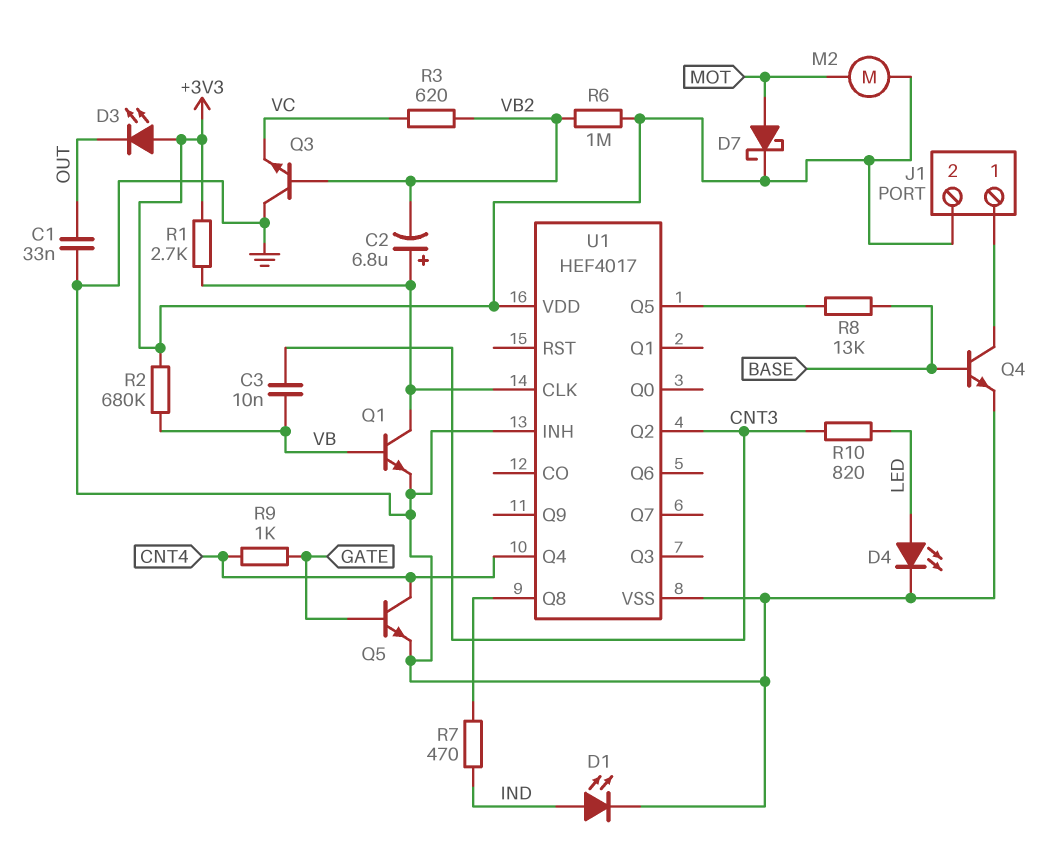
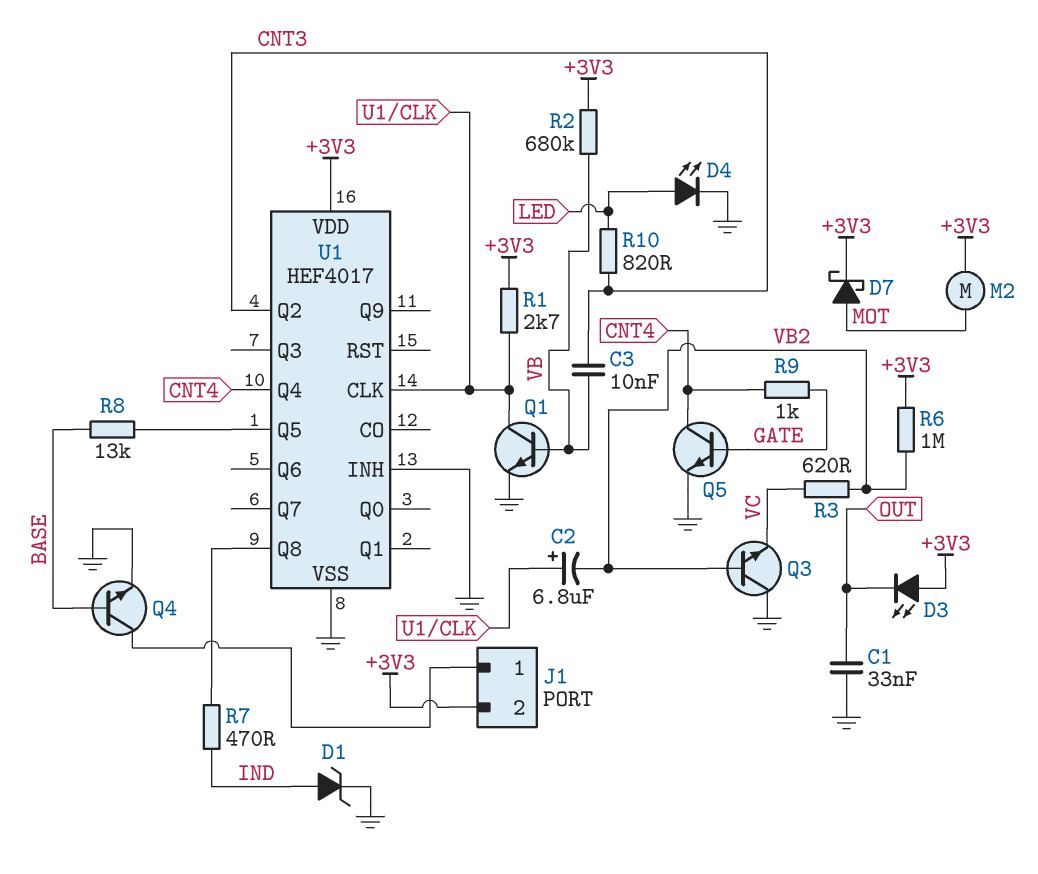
D1: LED (A IND, K GND) -> zener (A IND, K GND)

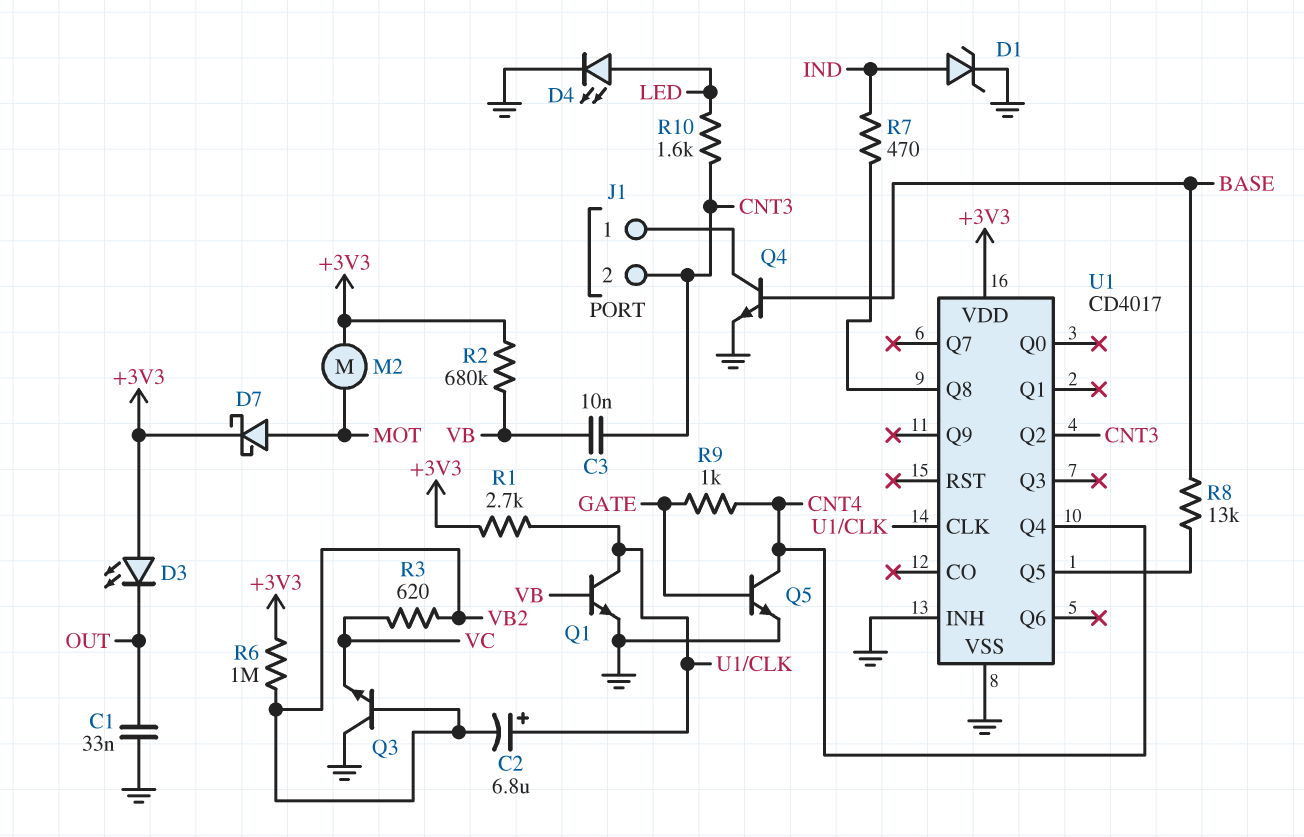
J1 pin 2: +3V3 -> CNT3
R10: 820 (CNT3, LED) -> 1.6k (CNT3, LED)
U1: HEF4017 -> CD4017

